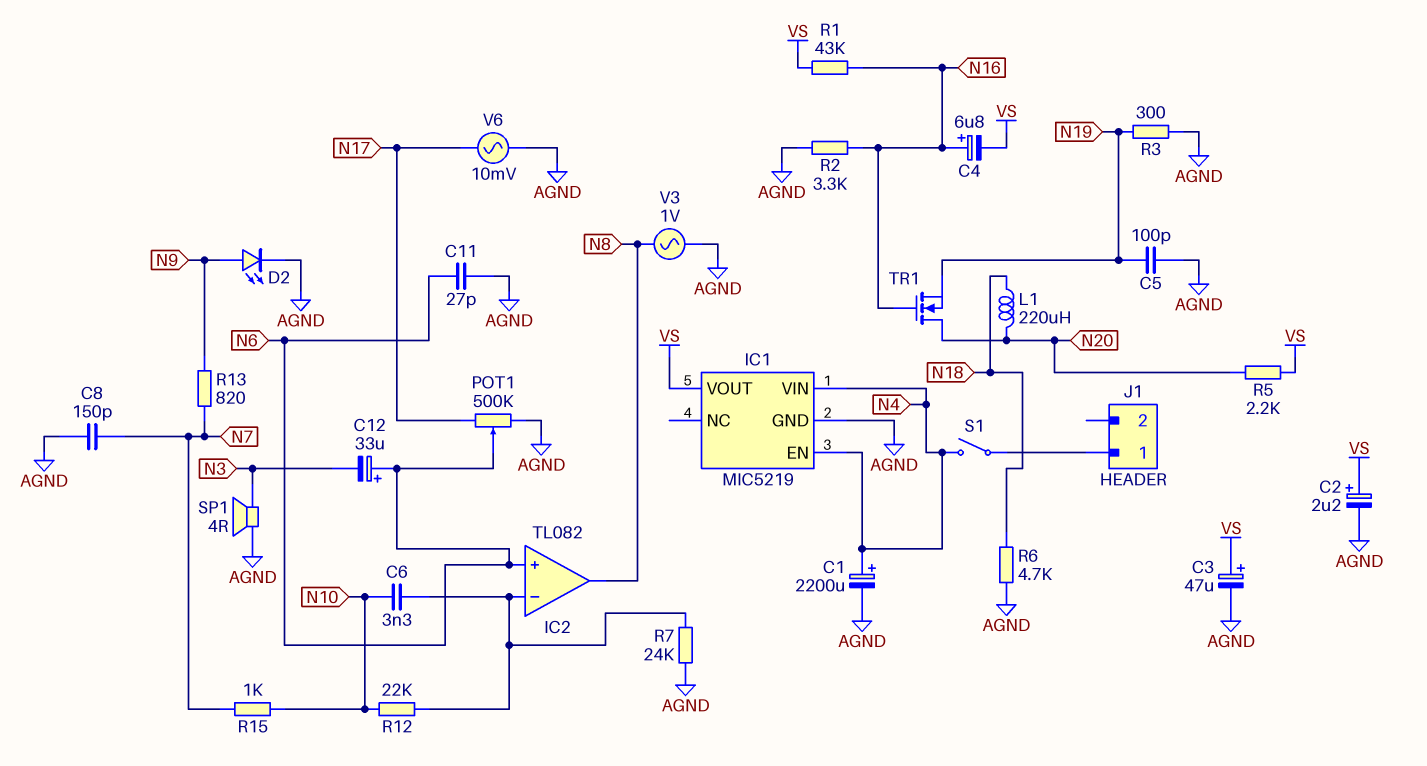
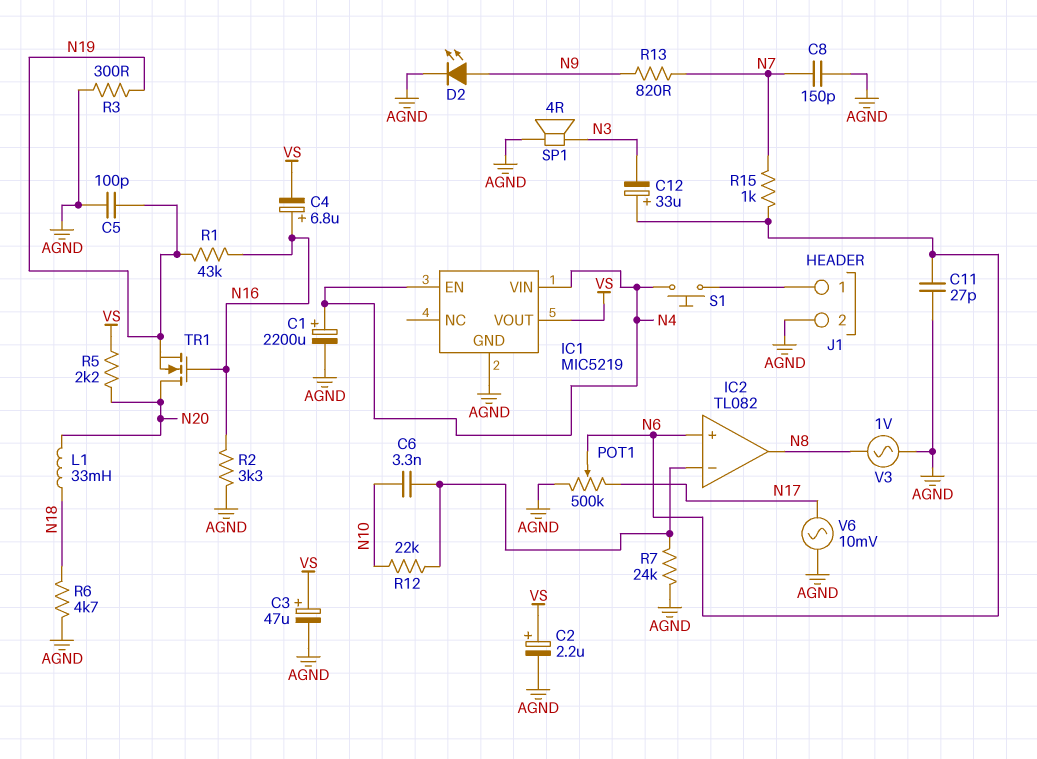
J1 pin 2: none -> AGND
L1: 220uH (N18, N20) -> 33mH (N18, N20)
R1: 43k (N16, VS) -> 43k (N16, N19)
R15: 1k (N7, N10) -> 1k (N6, N7)
S1: switch (J1/1, N4) -> button (J1/1, N4)

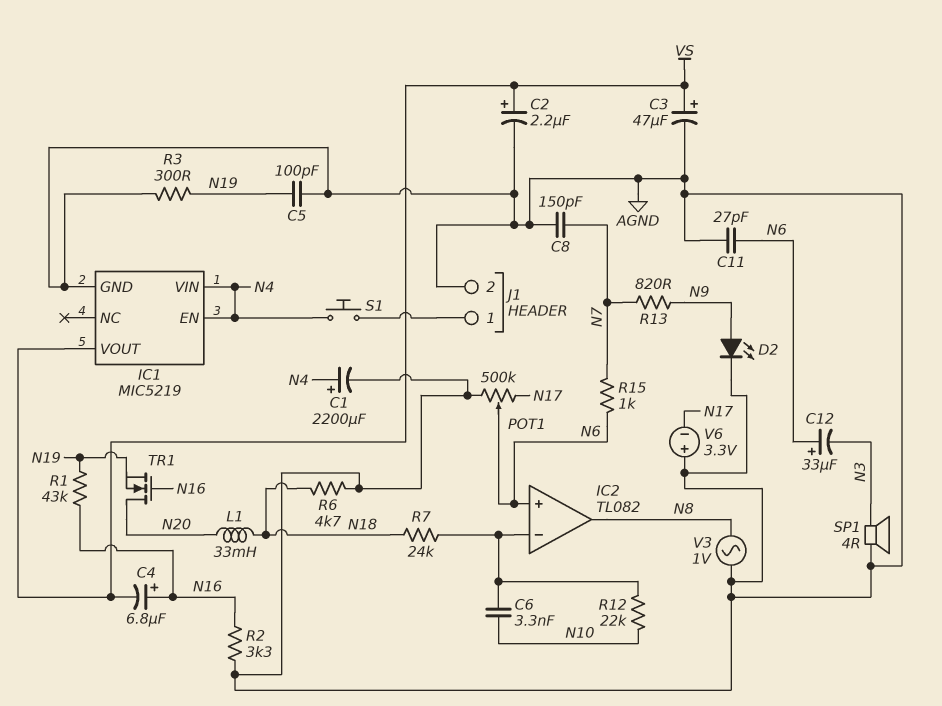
R5: 2.2k (N20, VS) -> none
R7: 24k (AGND, IC2/in-) -> 24k (IC2/in-, N18)
V6: AC 10mV (AGND, N17) -> 3.3V (plus AGND, minus N17)

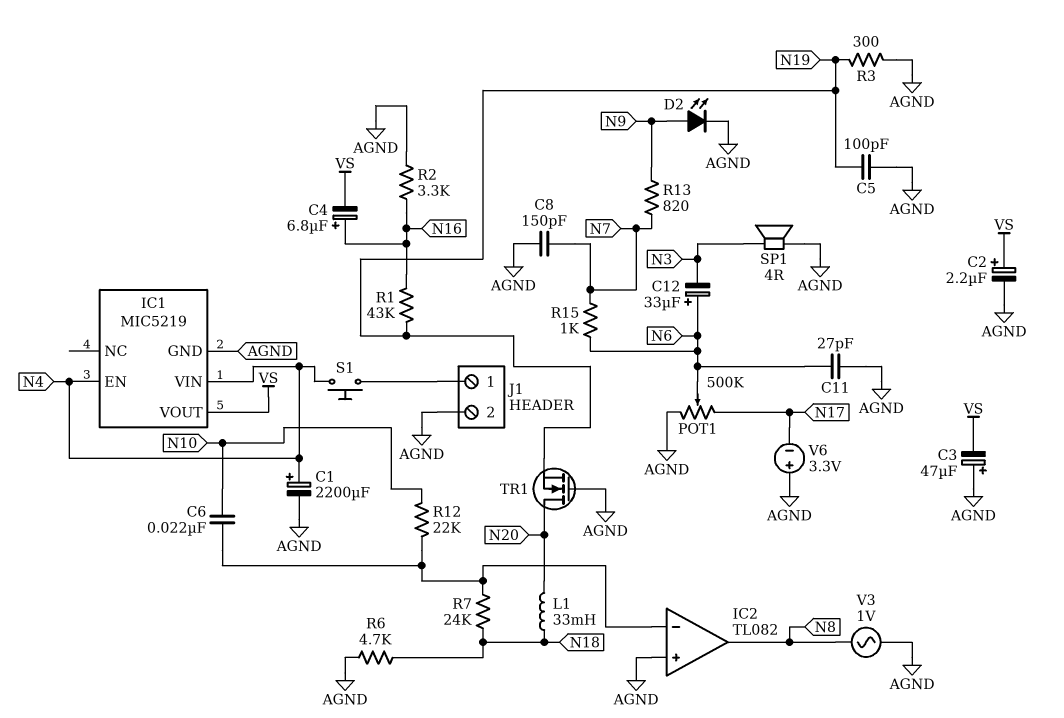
C3: 47uF (plus VS, minus AGND) -> 47uF (plus AGND, minus VS)
C6: 3.3nF (IC2/in-, N10) -> 22nF (IC2/in-, N10)
IC2 pin in+: N6 -> AGND
TR1: NMOS (G N16, D N20, S N19) -> NMOS (G AGND, D N20, S N19)

